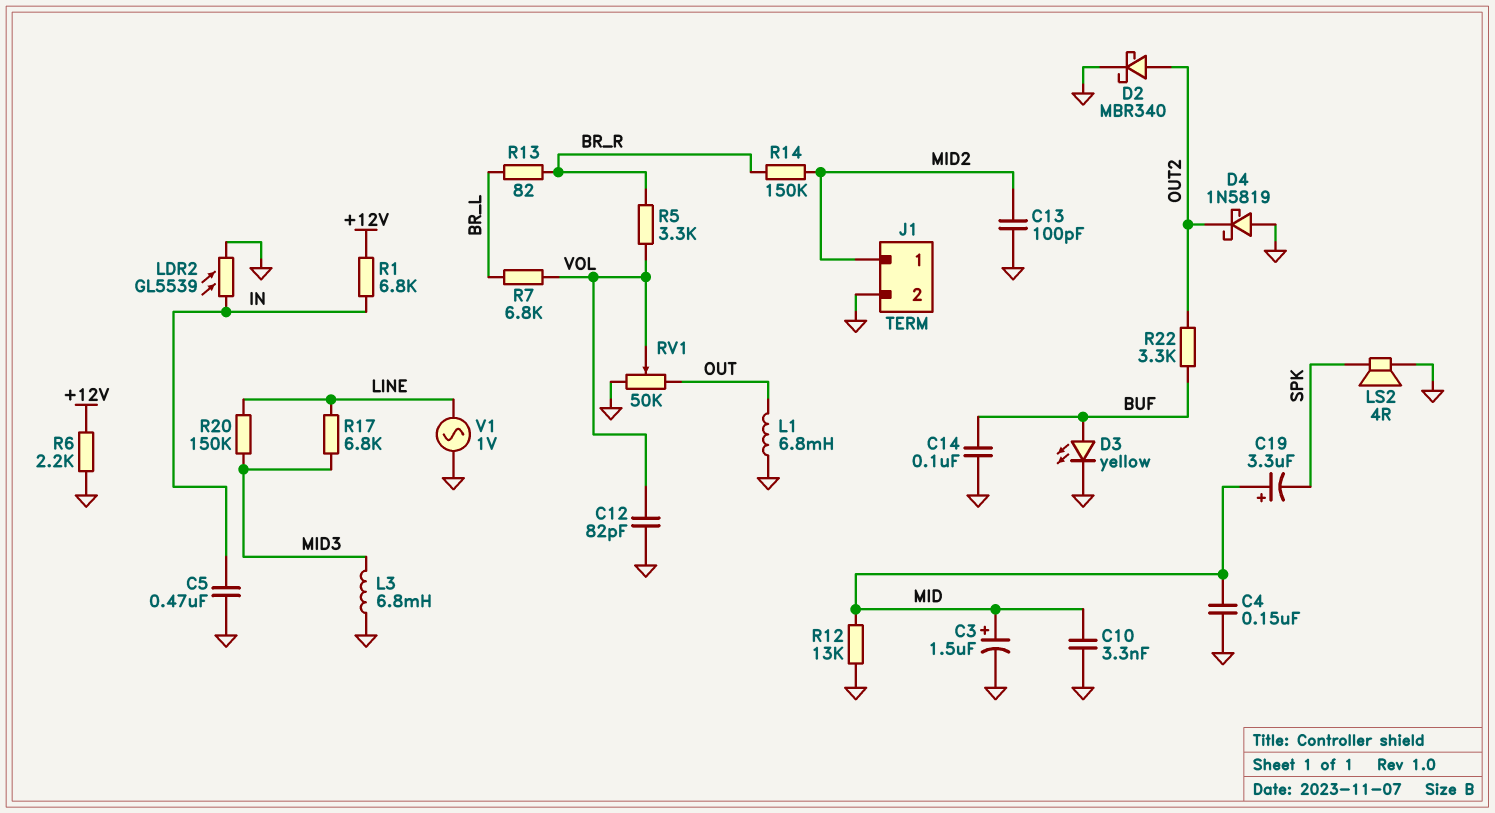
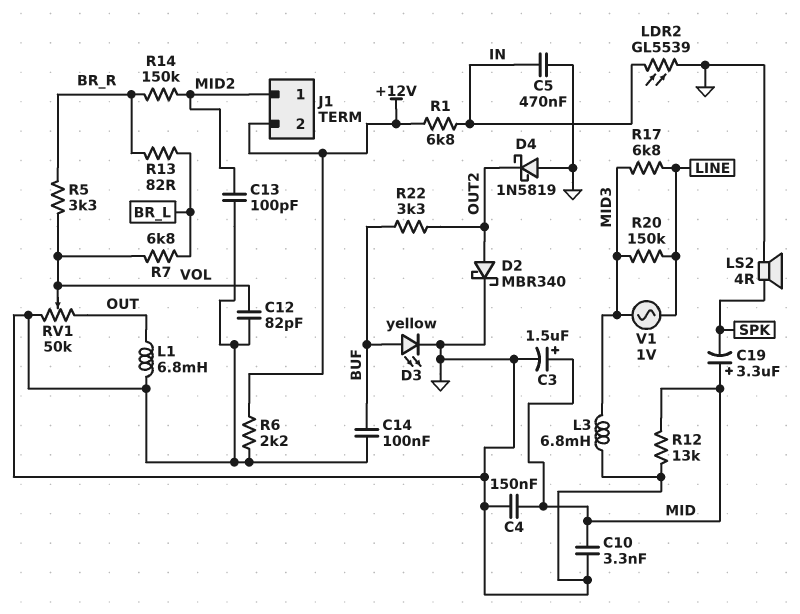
J1 pin 2: GND -> +12V
V1: AC 1V (GND, LINE) -> AC 1V (LINE, MID3)

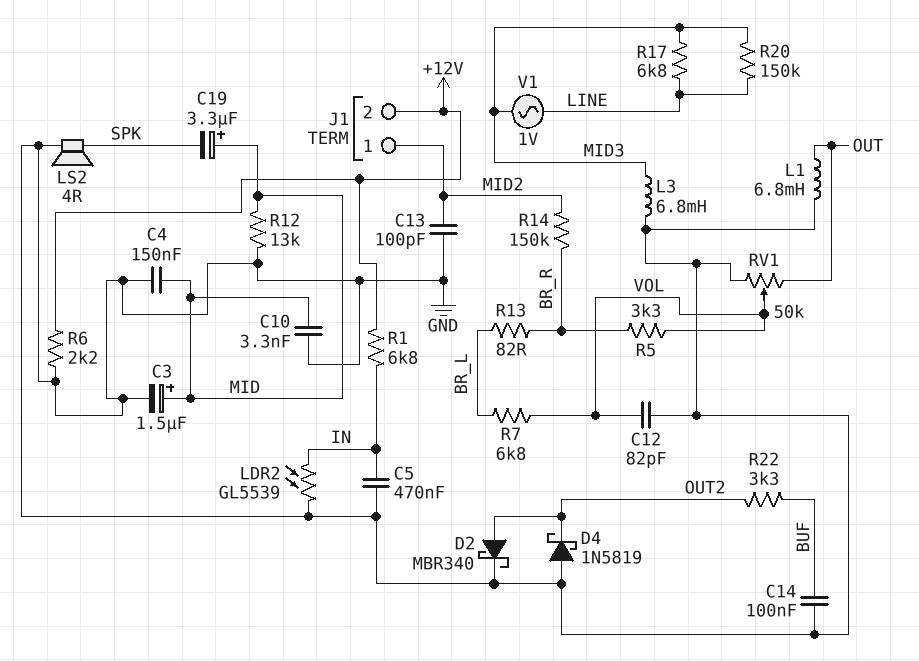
D3: LED yellow (A BUF, K GND) -> none

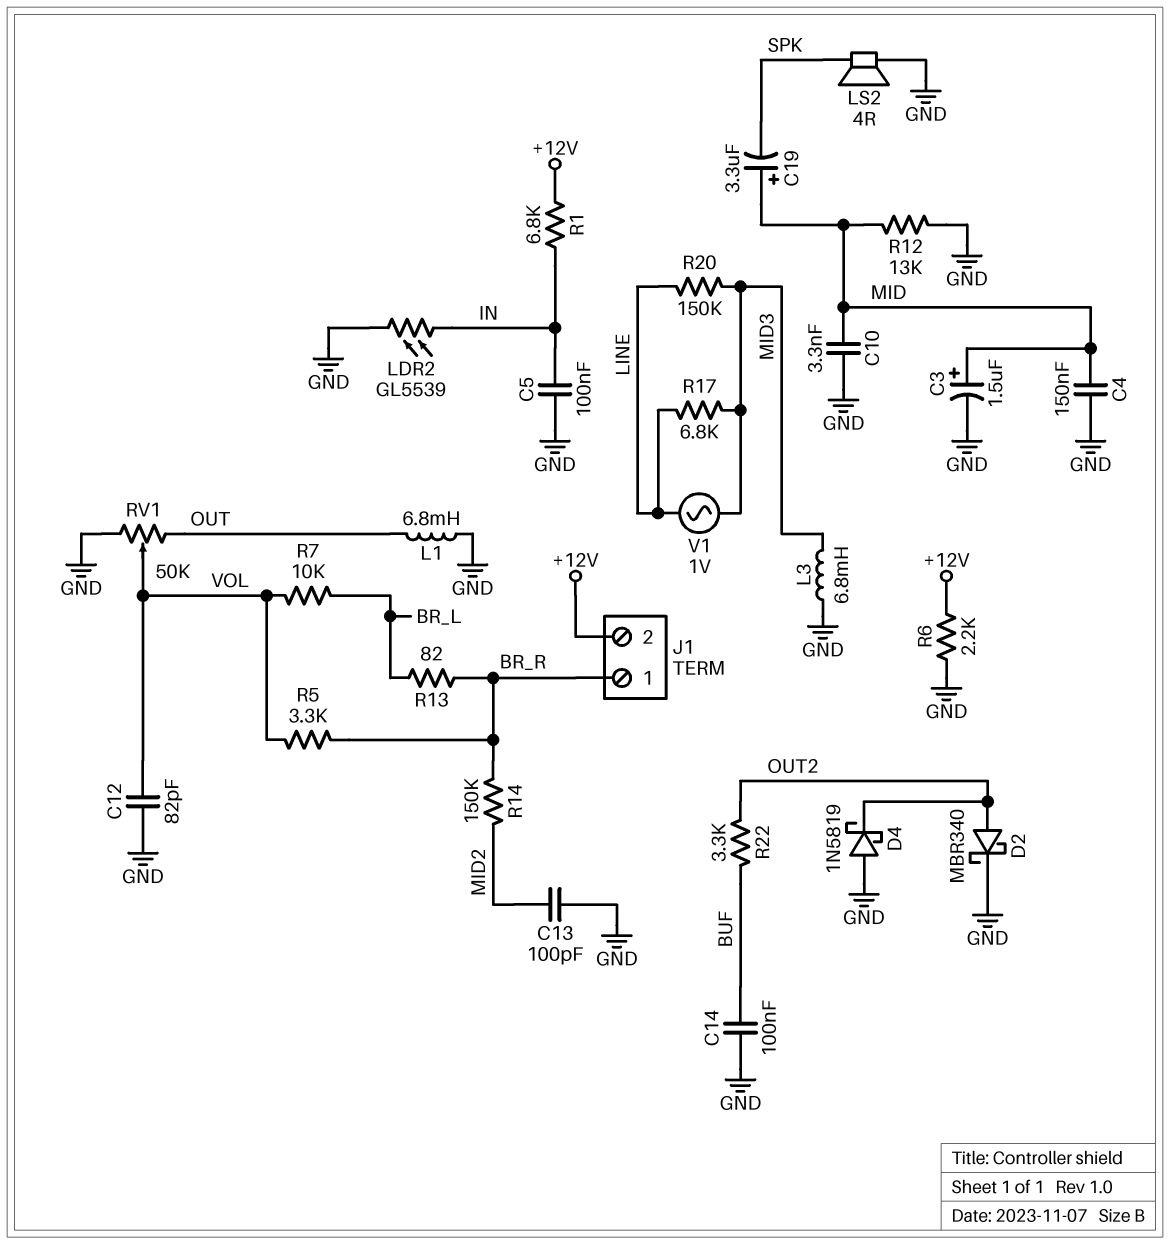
C5: 470nF (GND, IN) -> 100nF (GND, IN)
J1 pin 1: MID2 -> BR_R
R7: 6.8k (BR_L, VOL) -> 10k (BR_L, VOL)

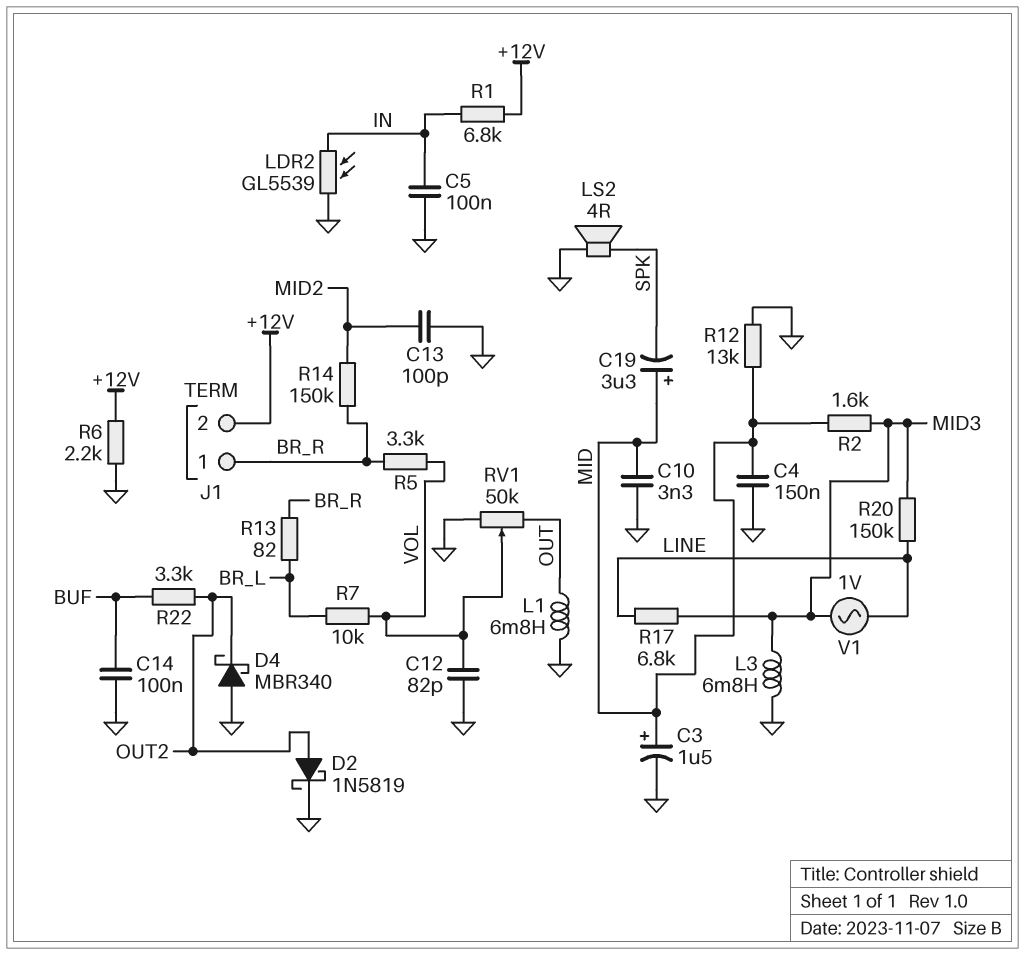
D2: schottky MBR340 (A OUT2, K GND) -> schottky 1N5819 (A OUT2, K GND)
D4: schottky 1N5819 (A GND, K OUT2) -> schottky MBR340 (A GND, K OUT2)
R2: none -> 1.6k (MID, MID3)

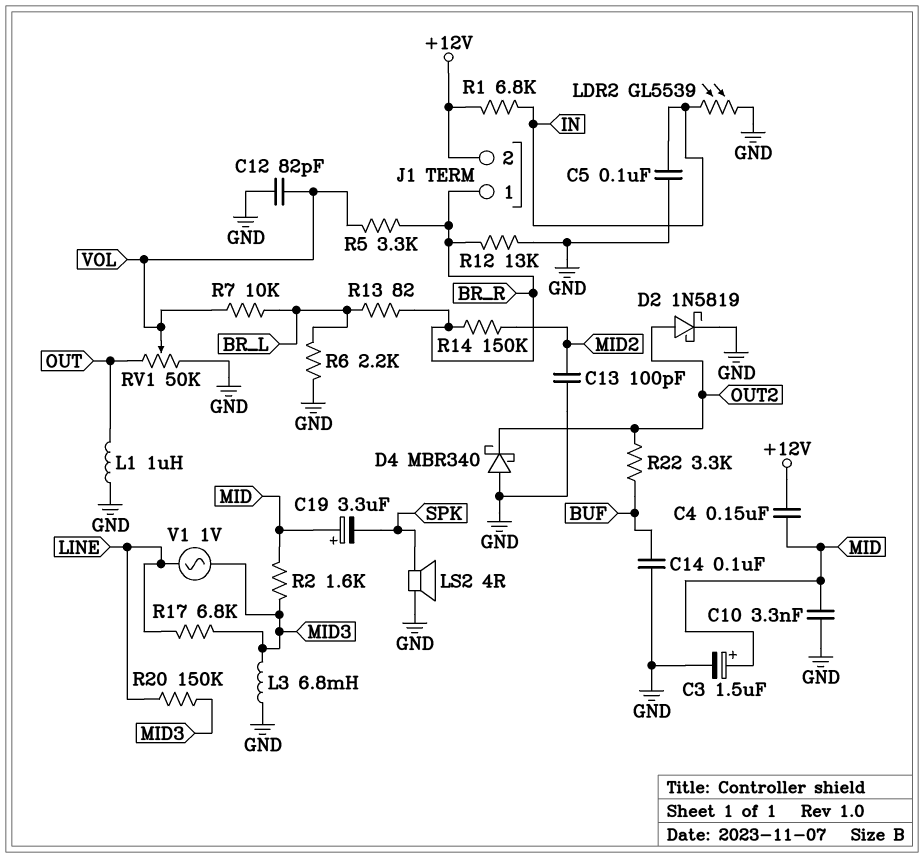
C4: 150nF (GND, MID) -> 150nF (+12V, MID)
L1: 6.8mH (GND, OUT) -> 1uH (GND, OUT)
R6: 2.2k (+12V, GND) -> 2.2k (BR_L, GND)
R12: 13k (GND, MID) -> 13k (BR_R, GND)

